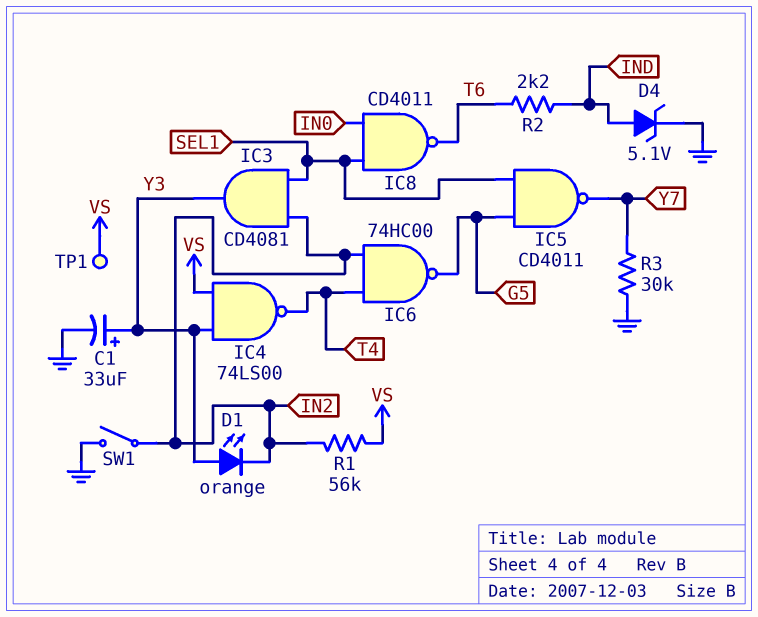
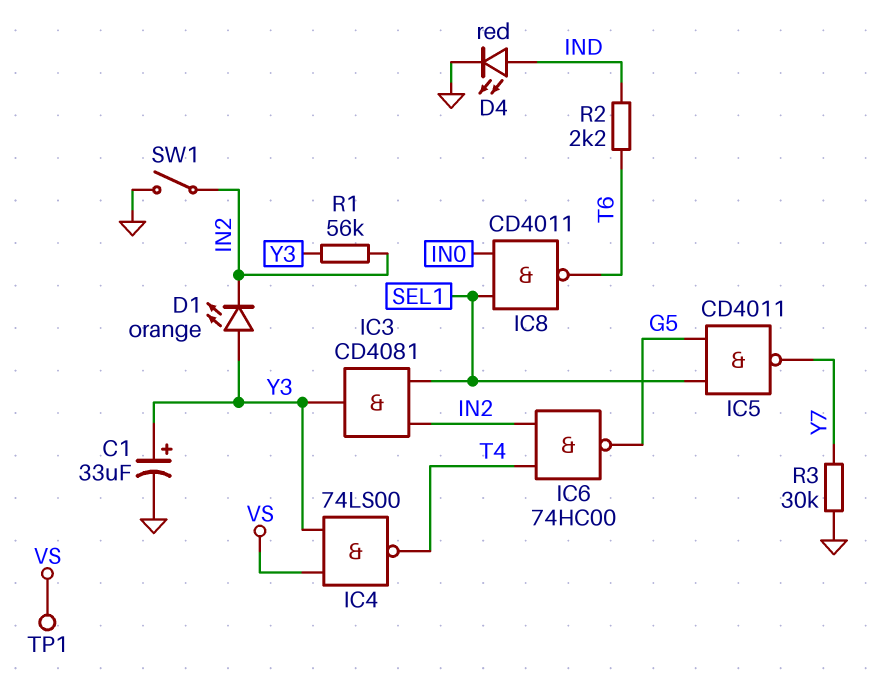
D4: zener 5.1V (A IND, K GND) -> LED red (A IND, K GND)
R1: 56k (IN2, VS) -> 56k (IN2, Y3)

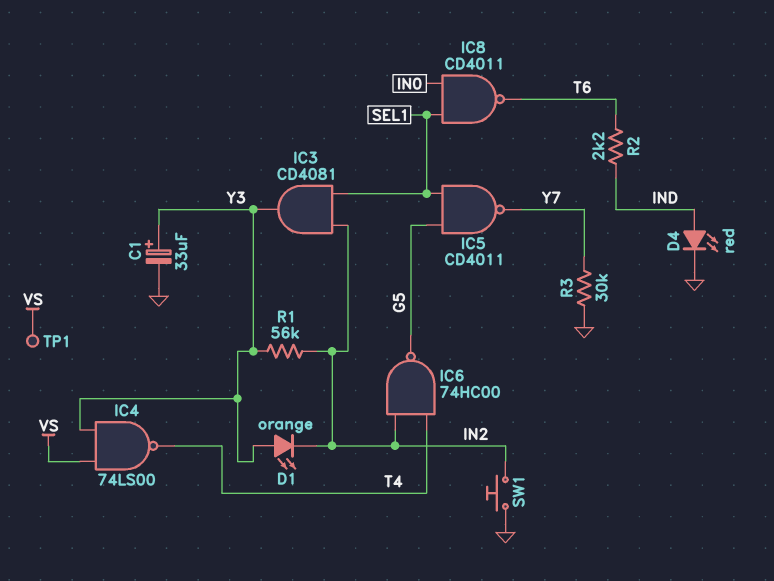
SW1: switch (GND, IN2) -> button (GND, IN2)

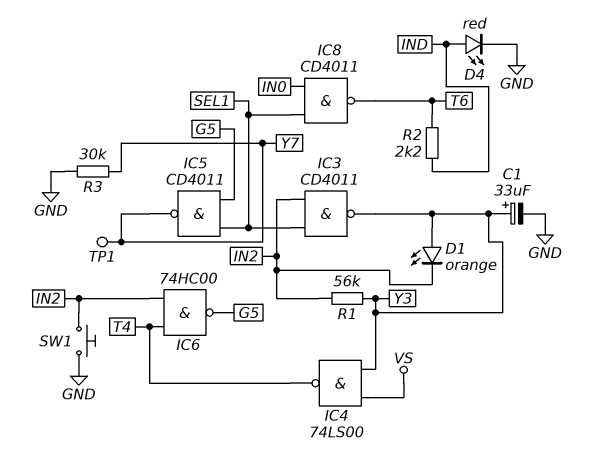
IC3: AND CD4081 (in IN2, in SEL1, out Y3) -> NAND CD4011 (in IN2, in SEL1, out Y3)
TP1: test point (VS) -> test point (Y7)

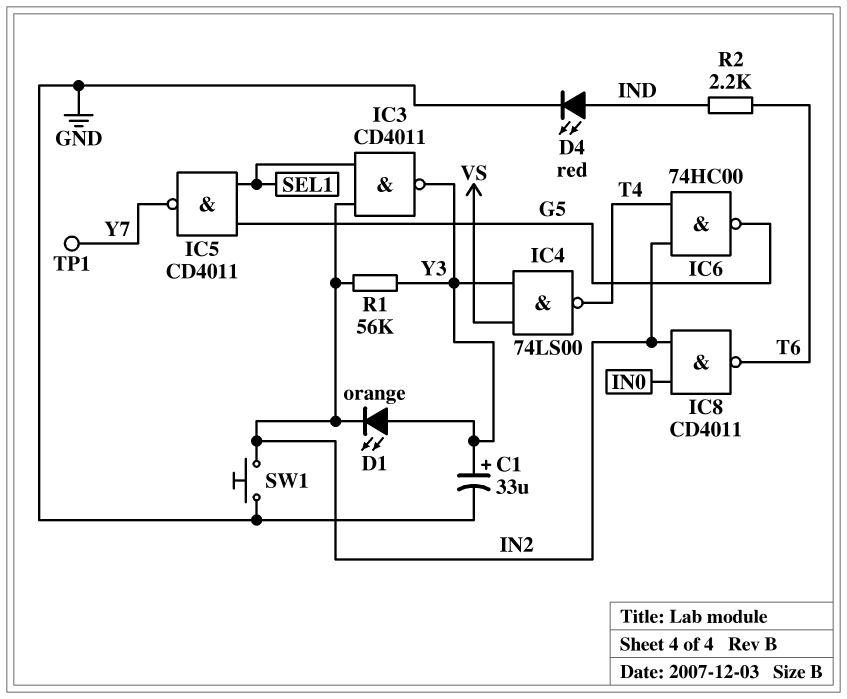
IC8: NAND CD4011 (in IN0, in SEL1, out T6) -> NAND CD4011 (in IN0, in IN2, out T6)
R3: 30k (GND, Y7) -> none

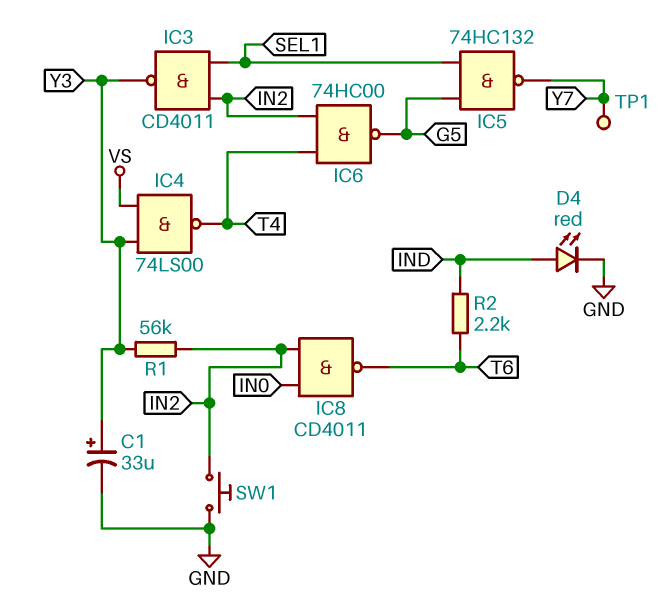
D1: LED orange (A Y3, K IN2) -> none
IC5: NAND CD4011 (in G5, in SEL1, out Y7) -> NAND 74HC132 (in G5, in SEL1, out Y7)

